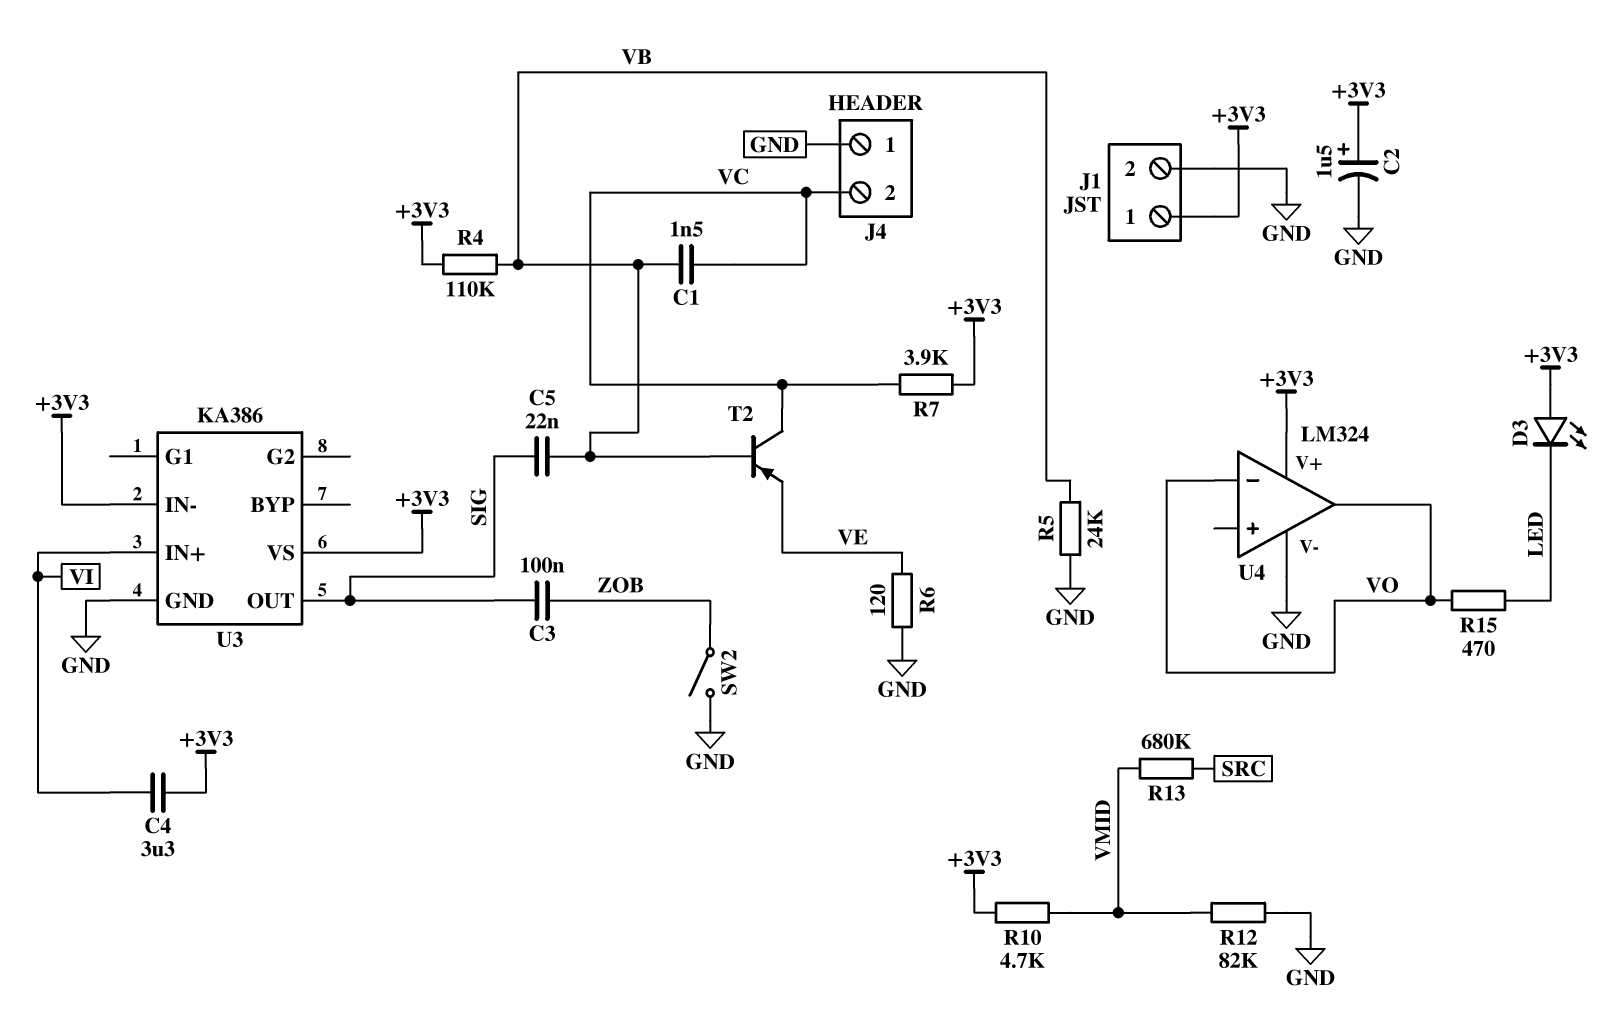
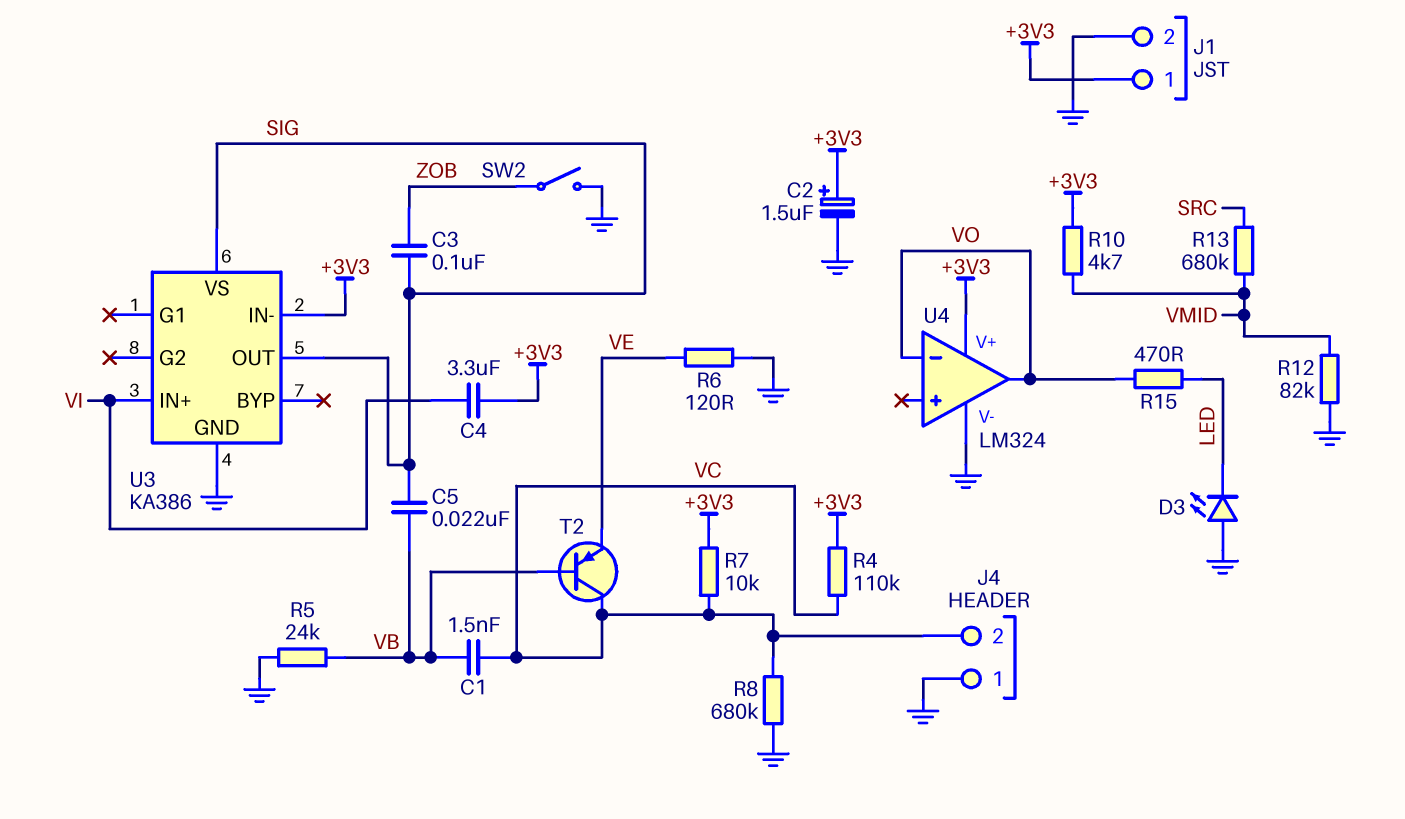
D3: LED (A +3V3, K LED) -> LED (A GND, K LED)
R4: 110k (+3V3, VB) -> 110k (+3V3, VC)
R7: 3.9k (+3V3, VC) -> 10k (+3V3, VC)
R8: none -> 680k (GND, VC)
U3 pin VS: +3V3 -> SIG

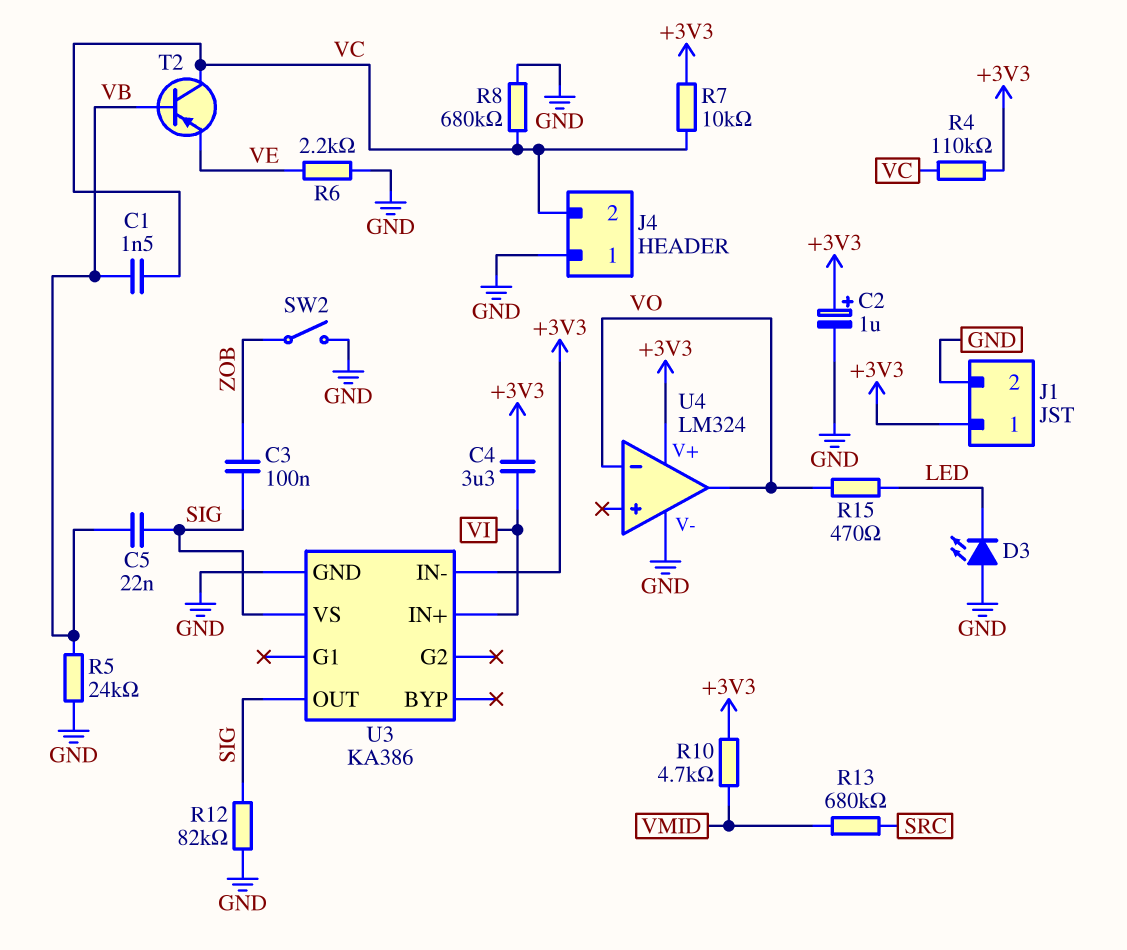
C2: 1.5uF (plus +3V3, minus GND) -> 1uF (plus +3V3, minus GND)
R6: 120 (GND, VE) -> 2.2k (GND, VE)
R12: 82k (GND, VMID) -> 82k (GND, SIG)

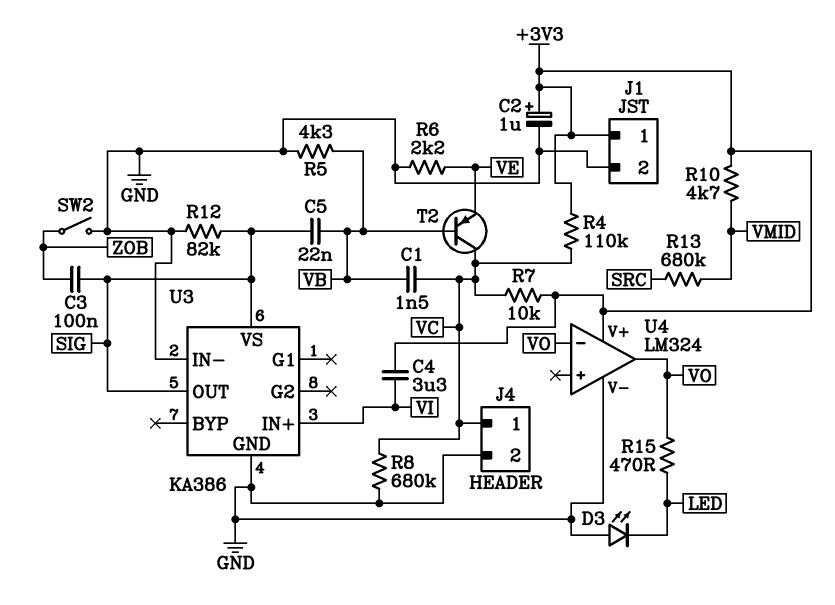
J4 pin 1: GND -> VC
J4 pin 2: VC -> GND
R5: 24k (GND, VB) -> 4.3k (GND, VB)
U3 pin IN-: +3V3 -> GND

